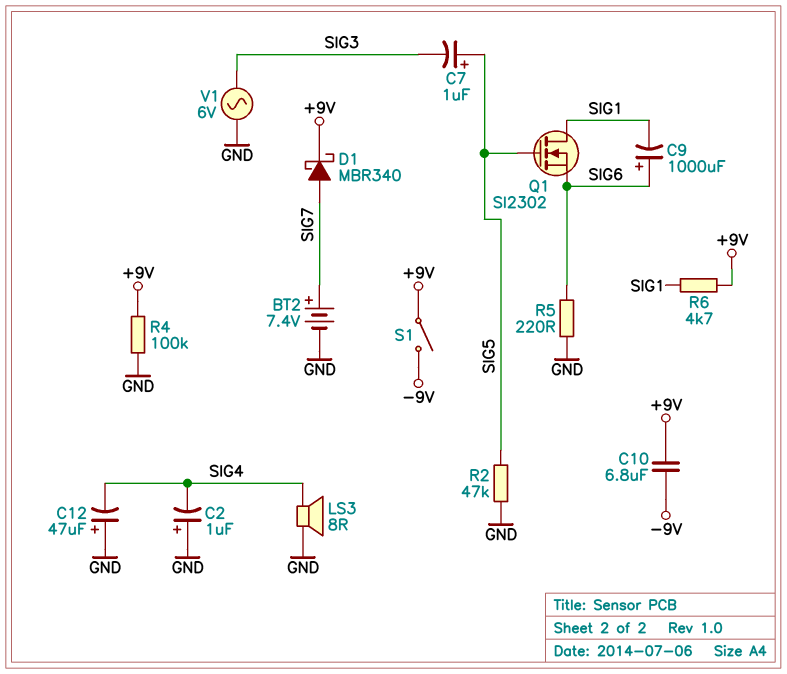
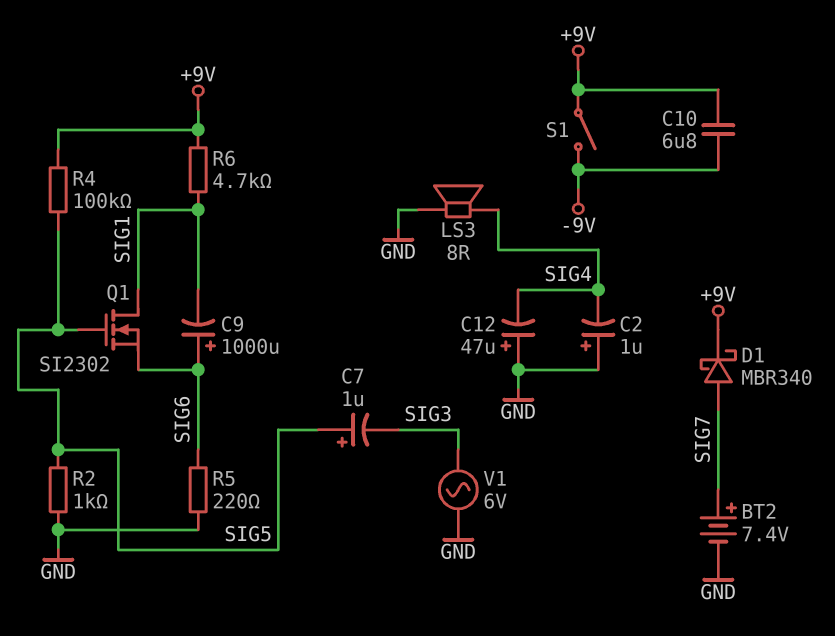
R2: 47k (GND, SIG5) -> 1k (GND, SIG5)
R4: 100k (+9V, GND) -> 100k (+9V, SIG5)

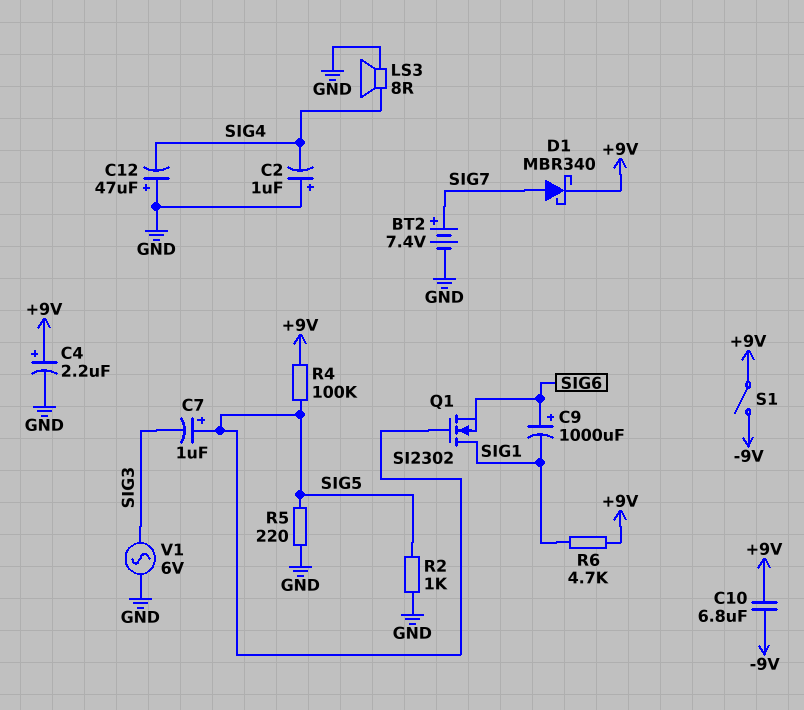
C4: none -> 2.2uF (plus +9V, minus GND)
R5: 220 (GND, SIG6) -> 220 (GND, SIG5)

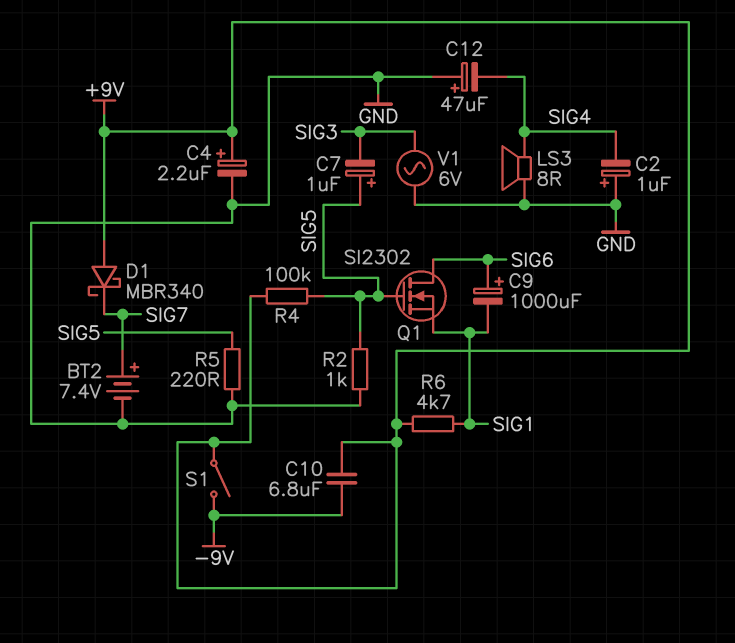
D1: schottky MBR340 (A SIG7, K +9V) -> schottky MBR340 (A +9V, K SIG7)
Q1: NMOS SI2302 (G SIG5, D SIG1, S SIG6) -> NMOS SI2302 (G SIG5, D SIG6, S SIG1)

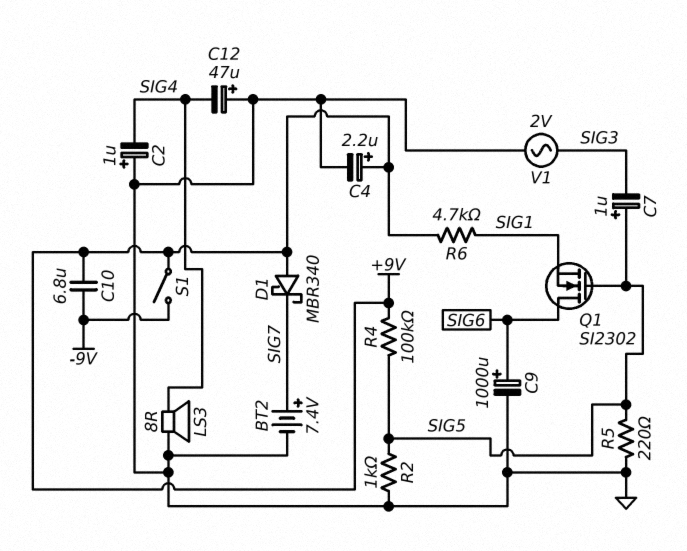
C9: 1000uF (plus SIG6, minus SIG1) -> 1000uF (plus SIG6, minus GND)
V1: AC 6V (GND, SIG3) -> AC 2V (GND, SIG3)

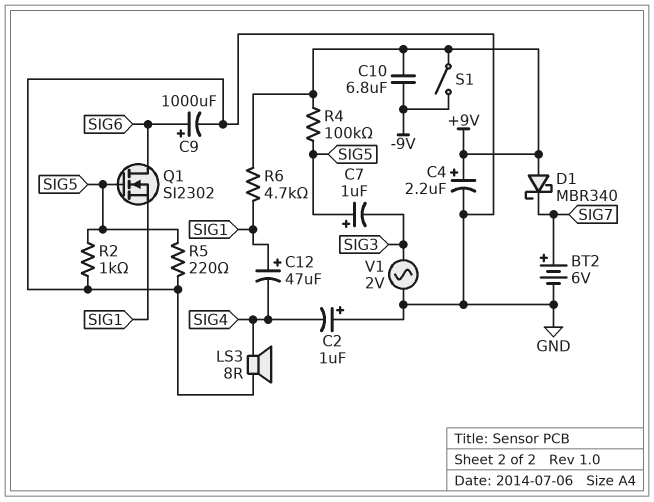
BT2: 7.4V (plus SIG7, minus GND) -> 6V (plus SIG7, minus GND)
C12: 47uF (plus GND, minus SIG4) -> 47uF (plus SIG1, minus SIG4)

